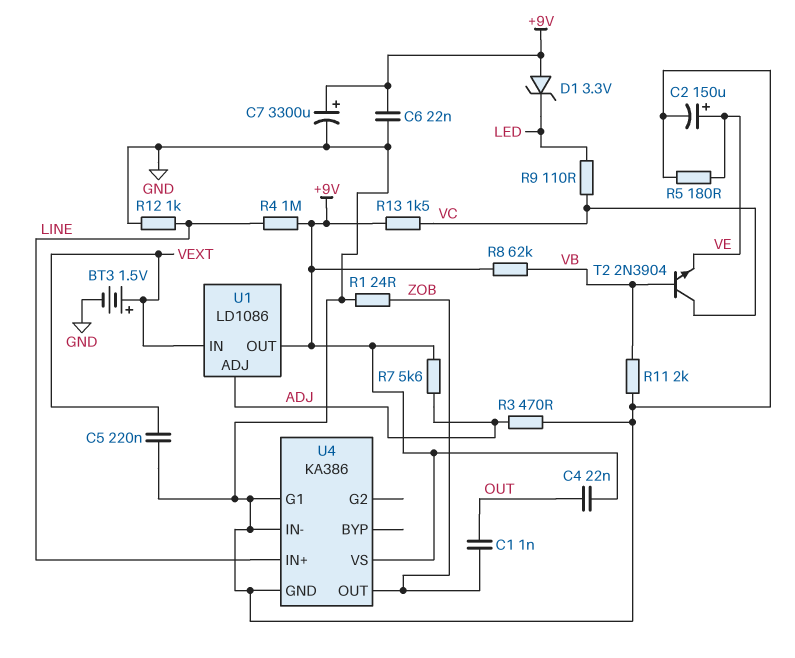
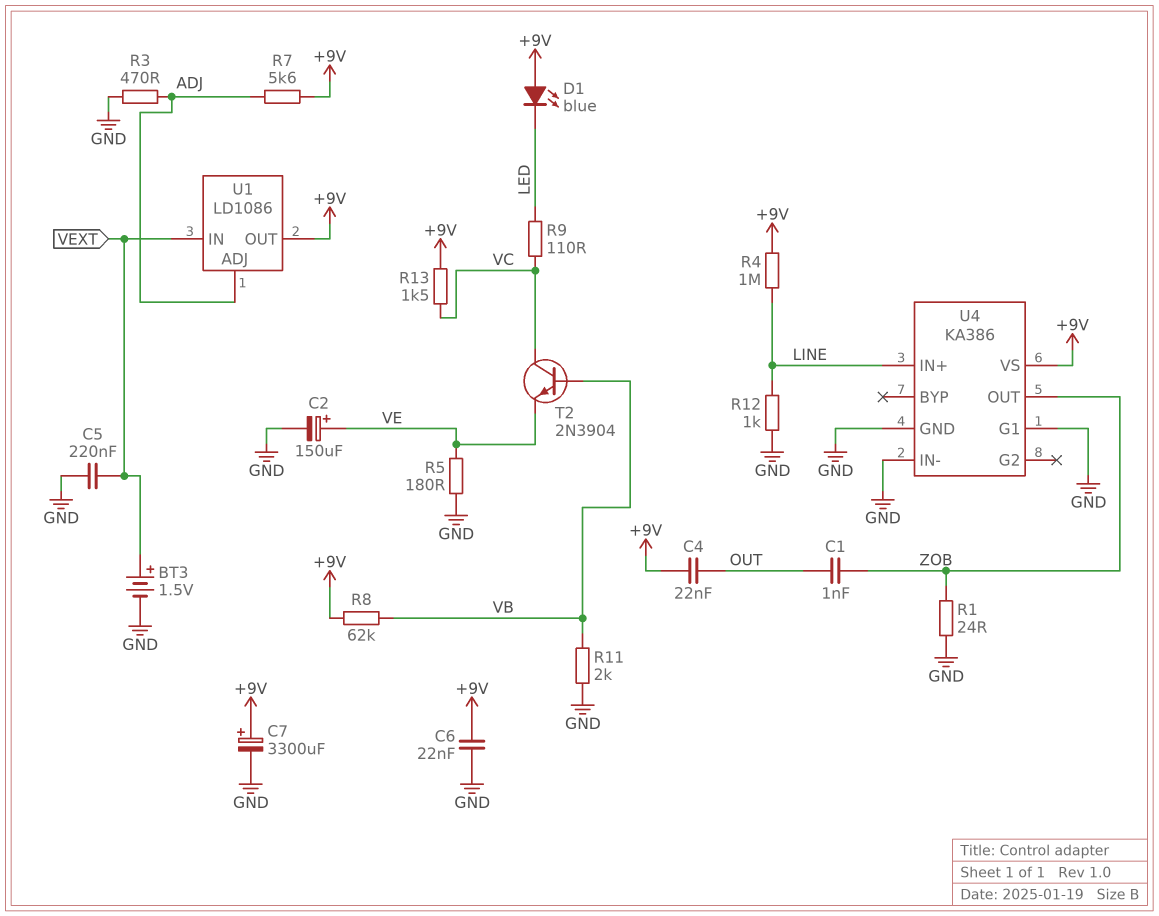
D1: zener 3.3V (A +9V, K LED) -> LED blue (A +9V, K LED)

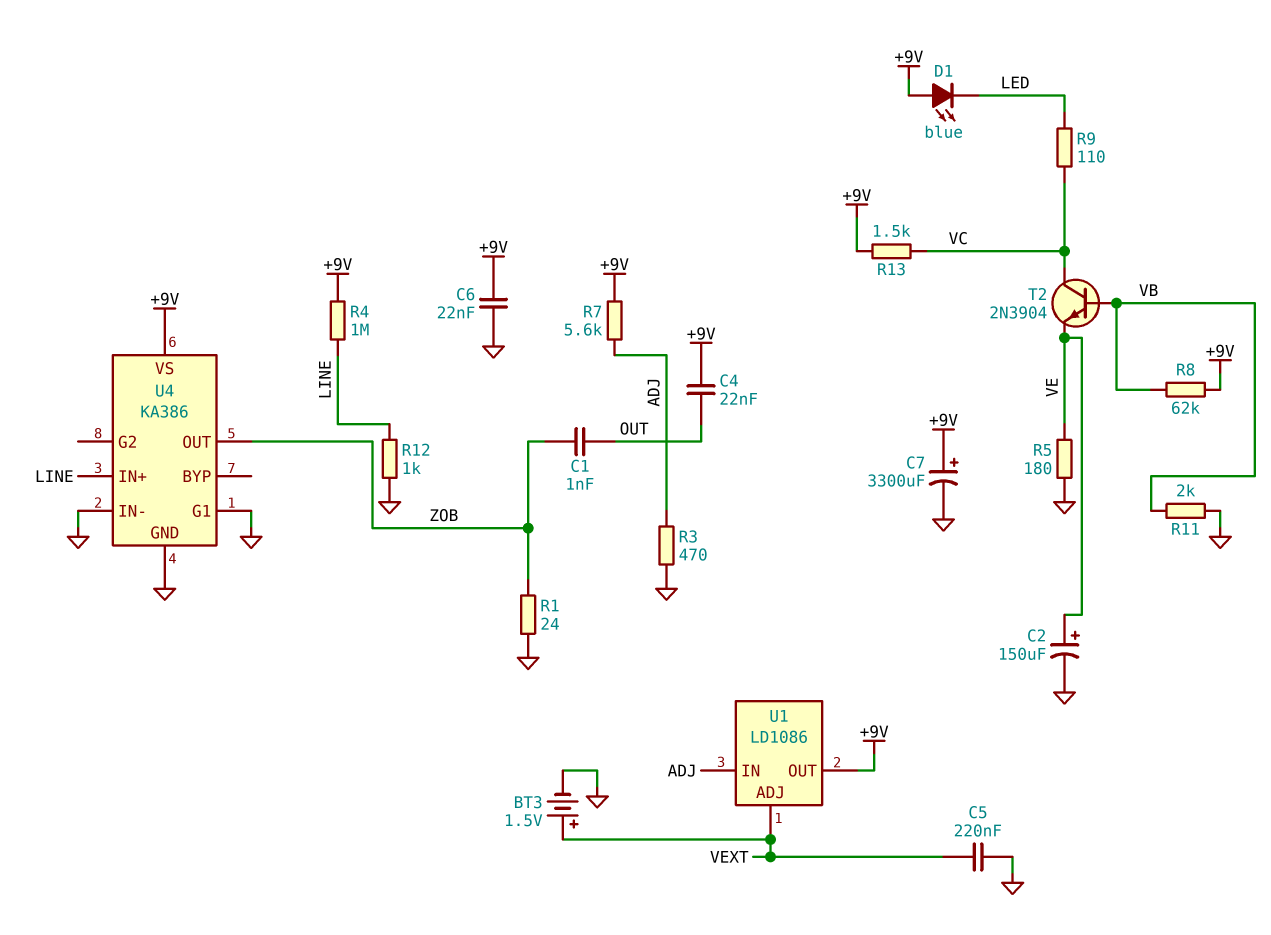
U1 pin ADJ: ADJ -> VEXT
U1 pin IN: VEXT -> ADJ

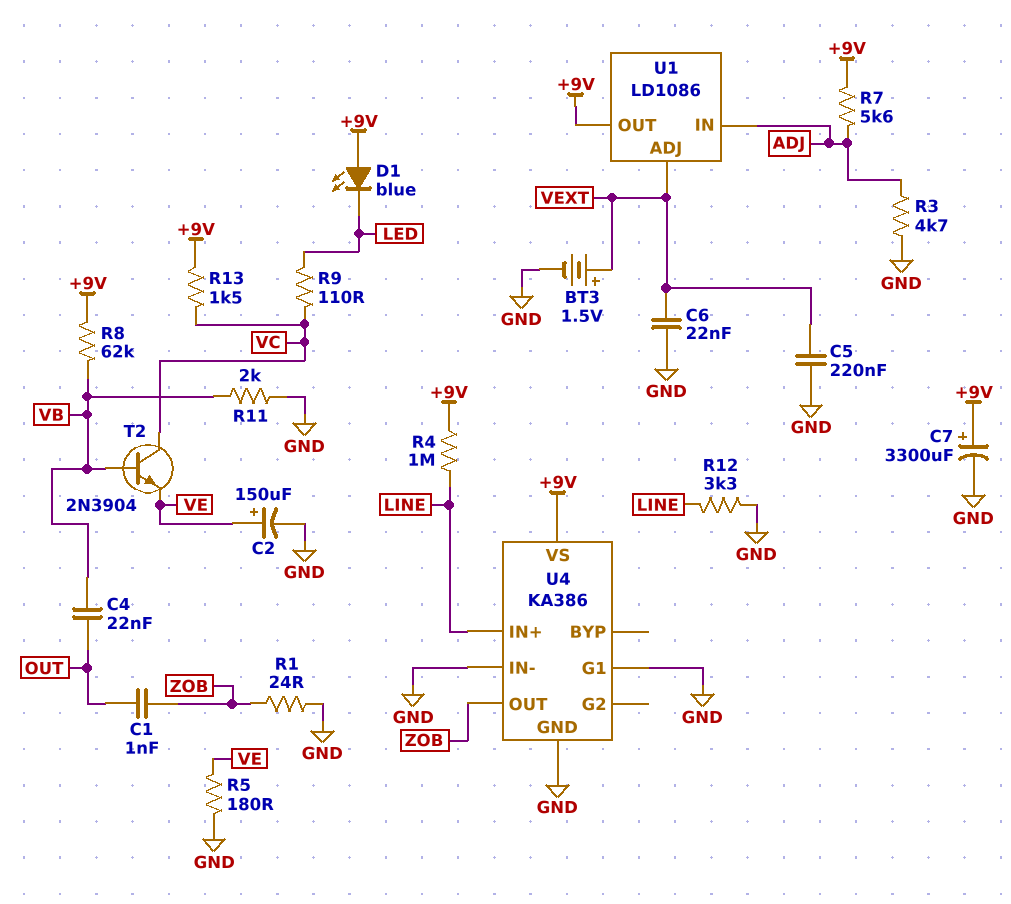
C4: 22nF (+9V, OUT) -> 22nF (OUT, VB)
C6: 22nF (+9V, GND) -> 22nF (GND, VEXT)
R3: 470 (ADJ, GND) -> 4.7k (ADJ, GND)
R12: 1k (GND, LINE) -> 3.3k (GND, LINE)

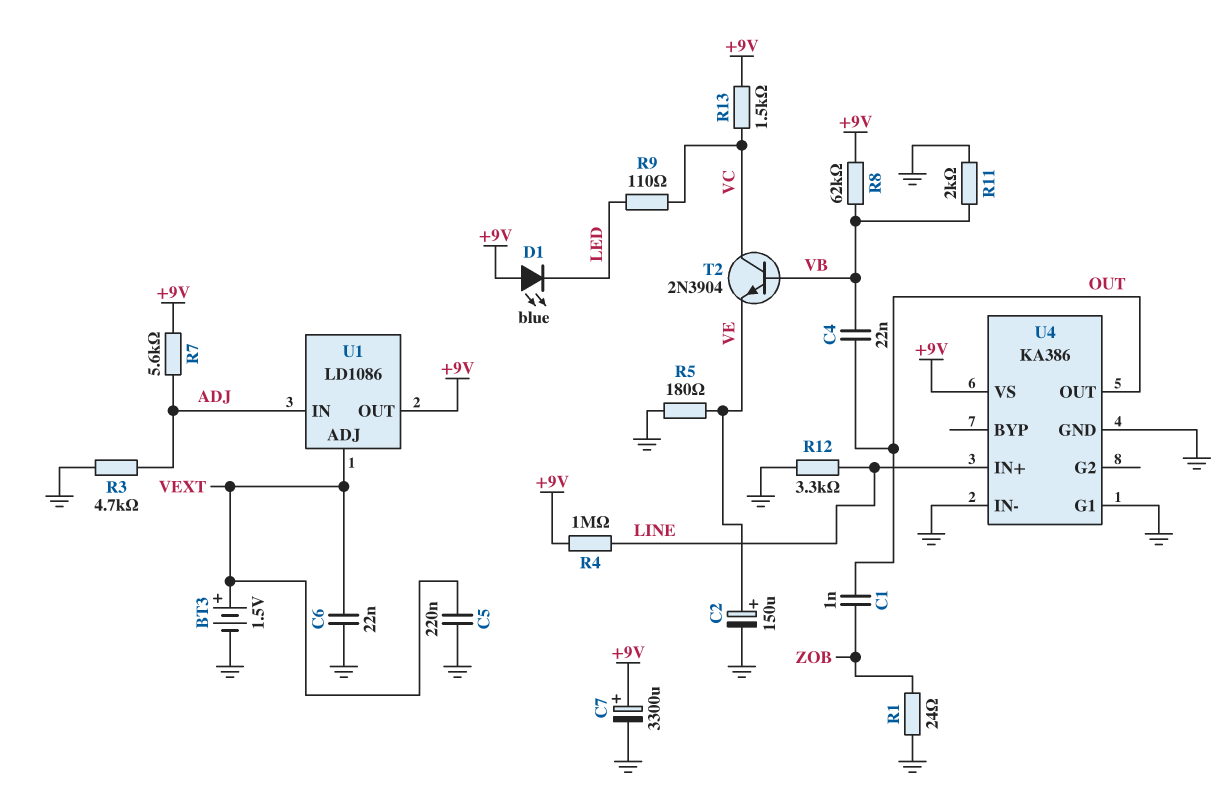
U4 pin OUT: ZOB -> OUT

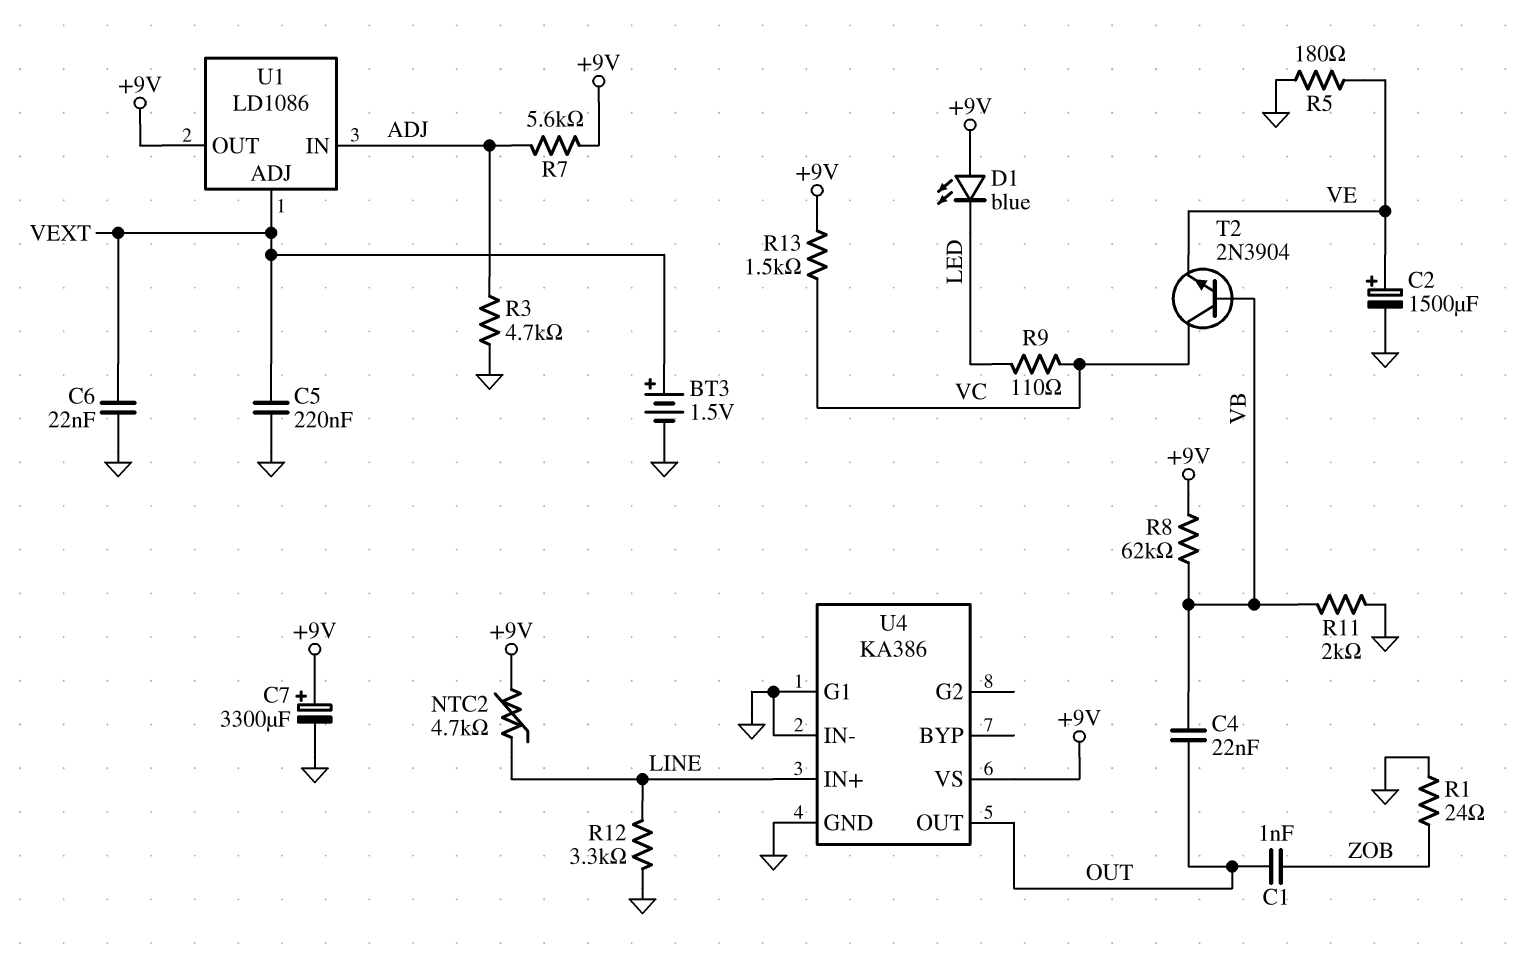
C2: 150uF (plus VE, minus GND) -> 1500uF (plus VE, minus GND)
NTC2: none -> 4.7k (+9V, LINE)
R4: 1M (+9V, LINE) -> none

